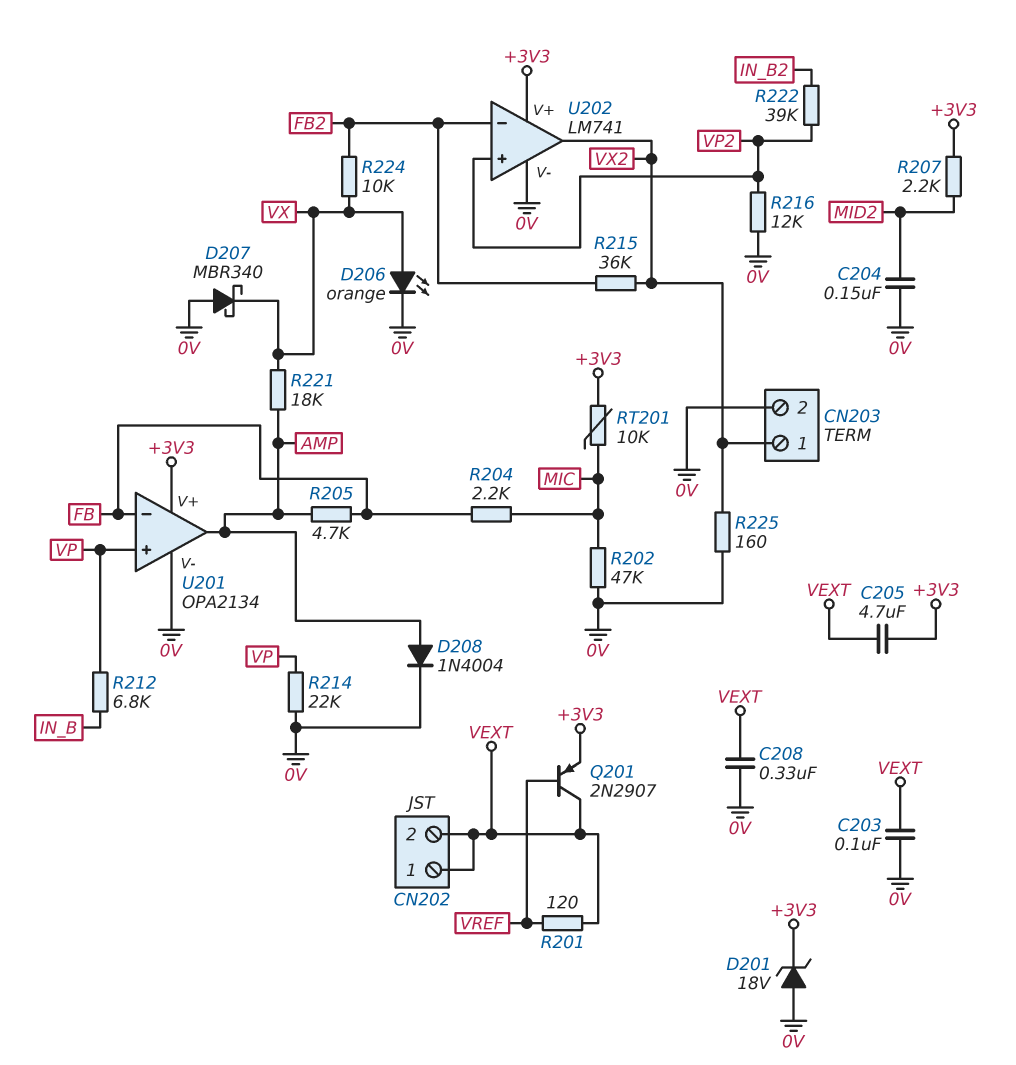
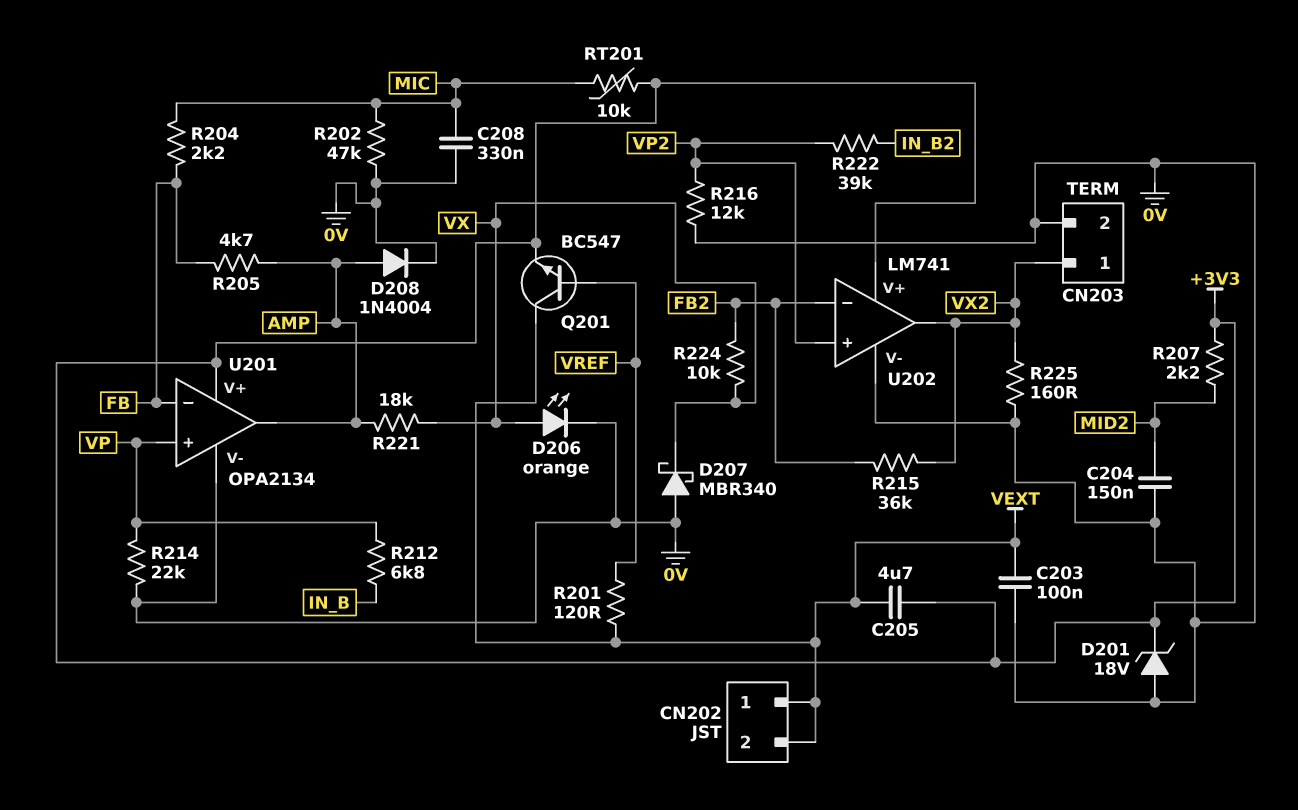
C208: 330nF (0V, VEXT) -> 330nF (0V, MIC)
Q201: PNP 2N2907 (B VREF, C VEXT, E +3V3) -> NPN BC547 (B VREF, C VEXT, E +3V3)

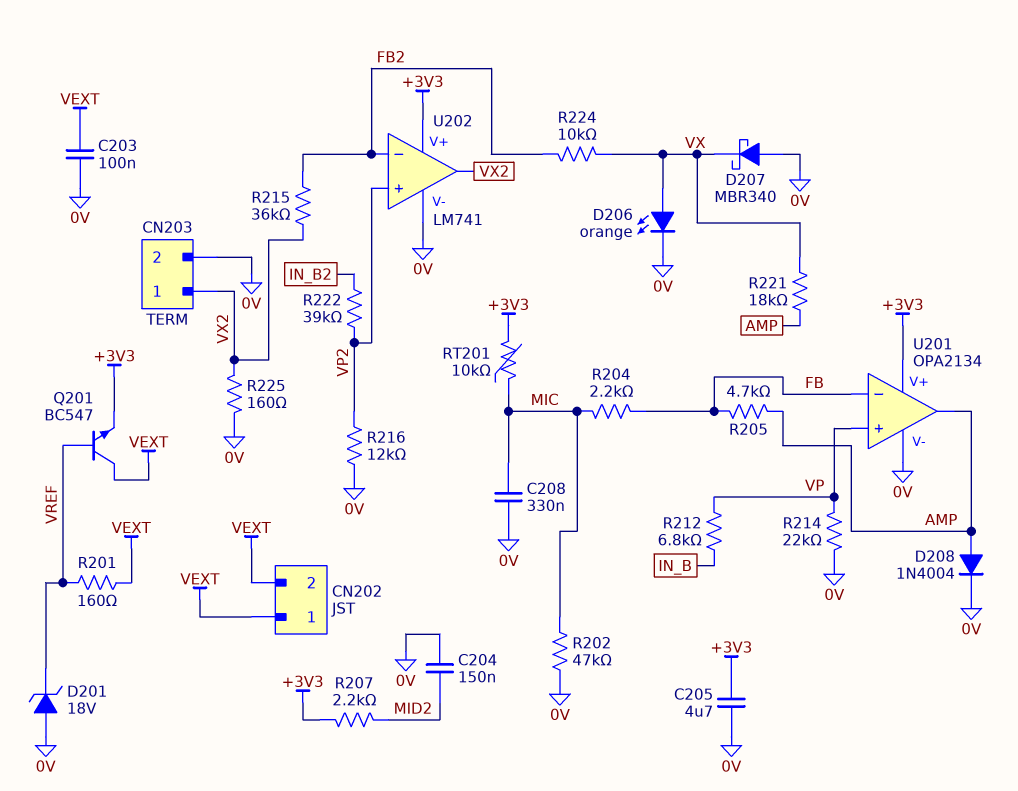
C205: 4.7uF (+3V3, VEXT) -> 4.7uF (+3V3, 0V)
D201: zener 18V (A 0V, K +3V3) -> zener 18V (A 0V, K VREF)
R201: 120 (VEXT, VREF) -> 160 (VEXT, VREF)

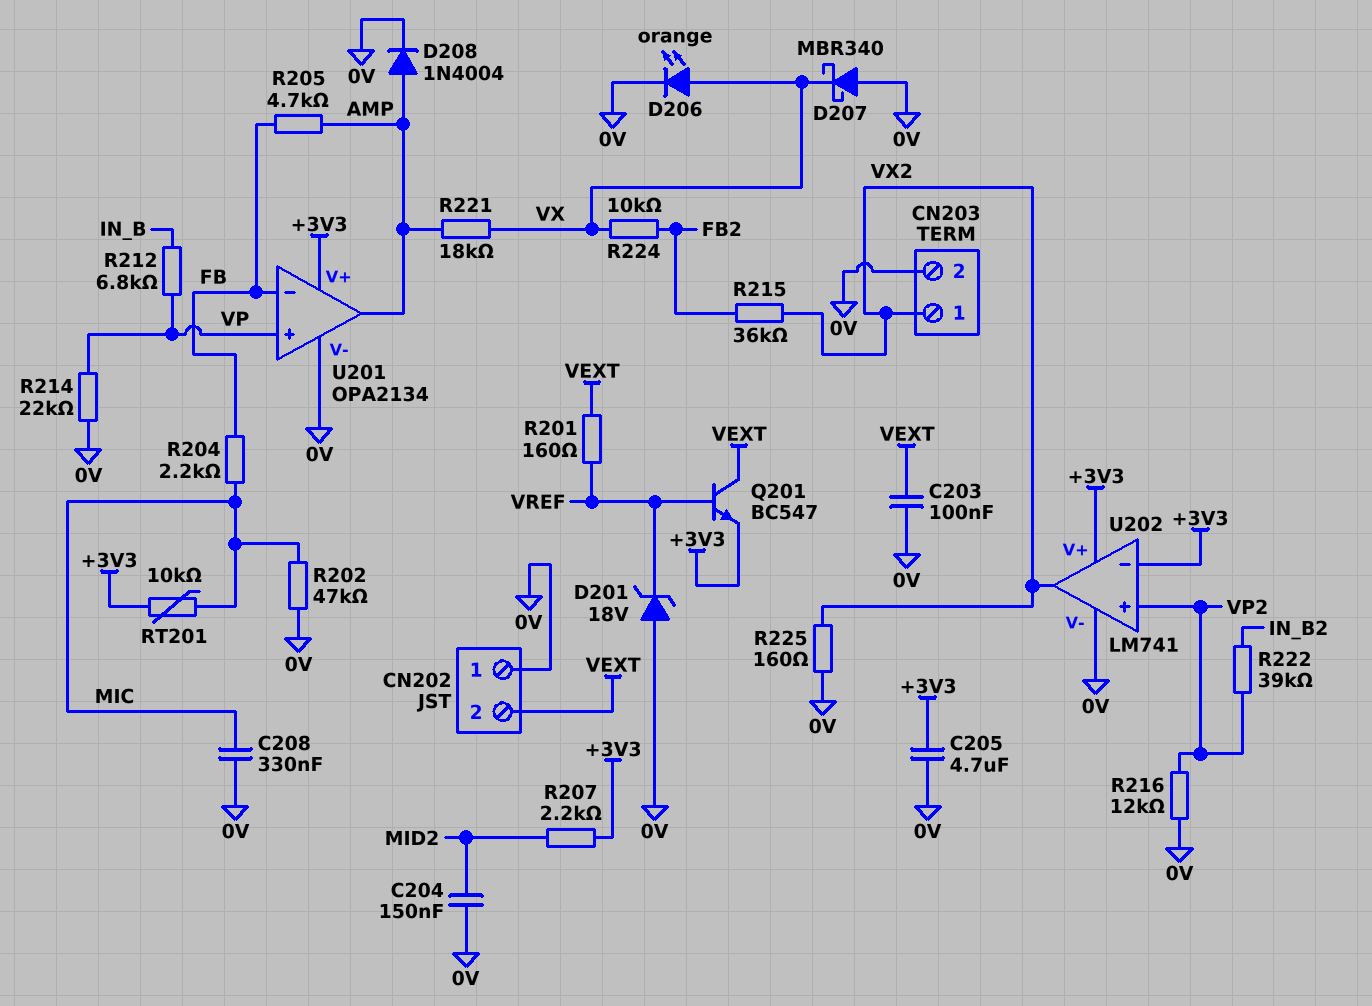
CN202 pin 1: VEXT -> 0V
U202 pin in-: FB2 -> +3V3

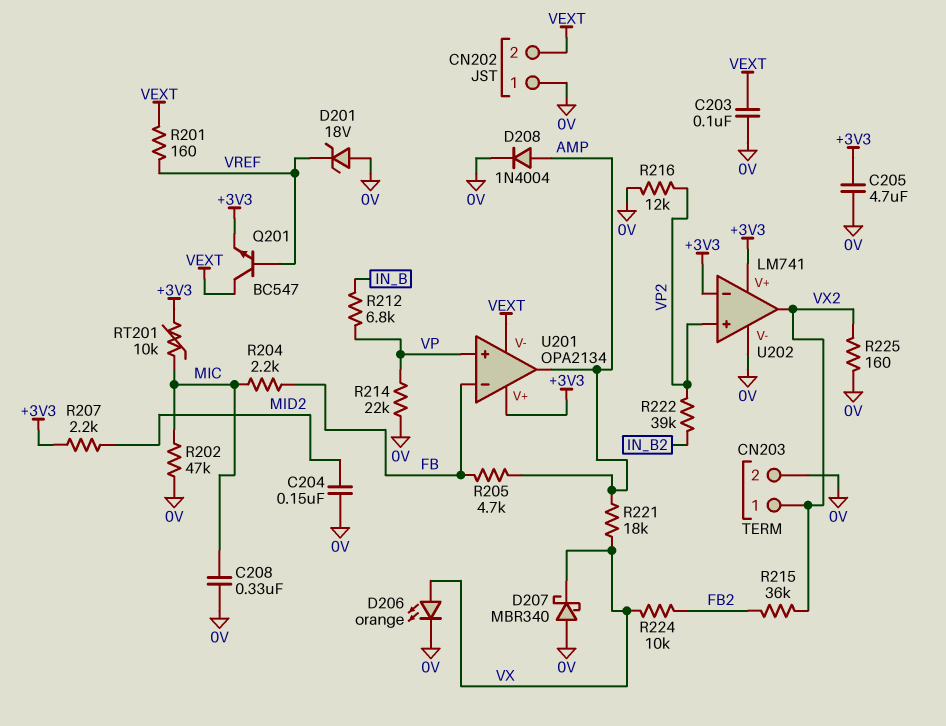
U201 pin V-: 0V -> VEXT

